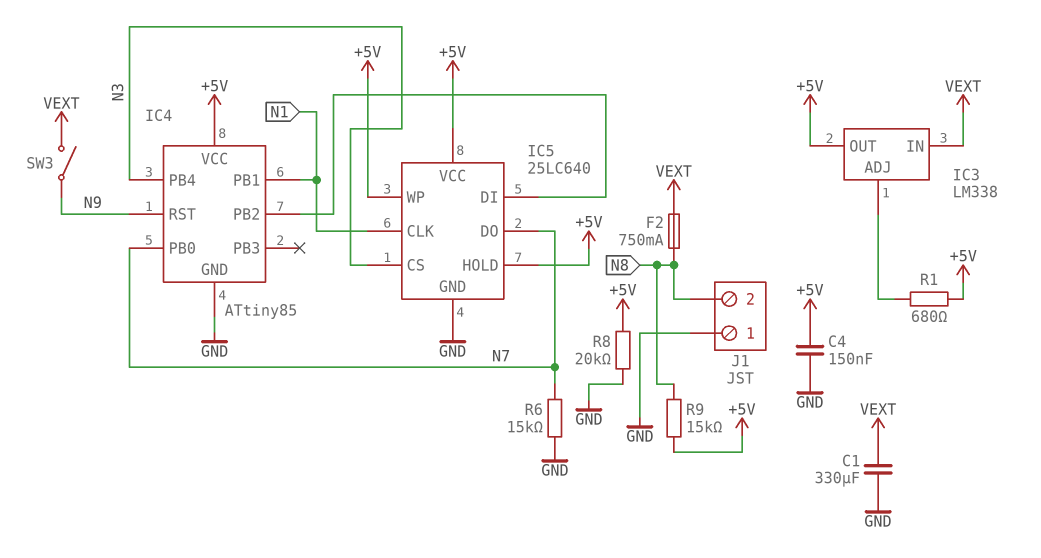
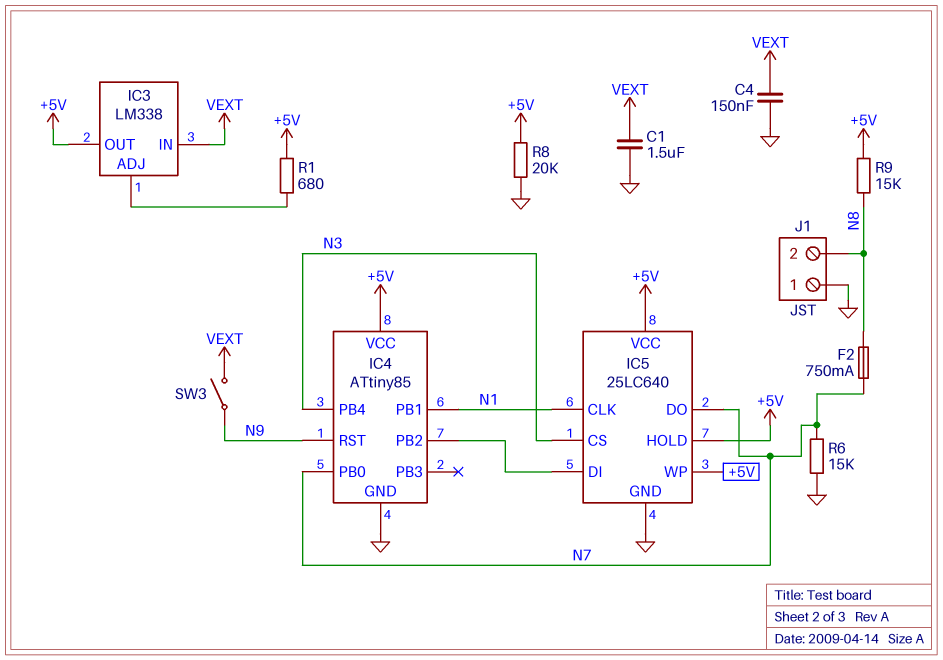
C1: 330uF (GND, VEXT) -> 1.5uF (GND, VEXT)
C4: 150nF (+5V, GND) -> 150nF (GND, VEXT)
F2: 750mA (N8, VEXT) -> 750mA (N7, N8)

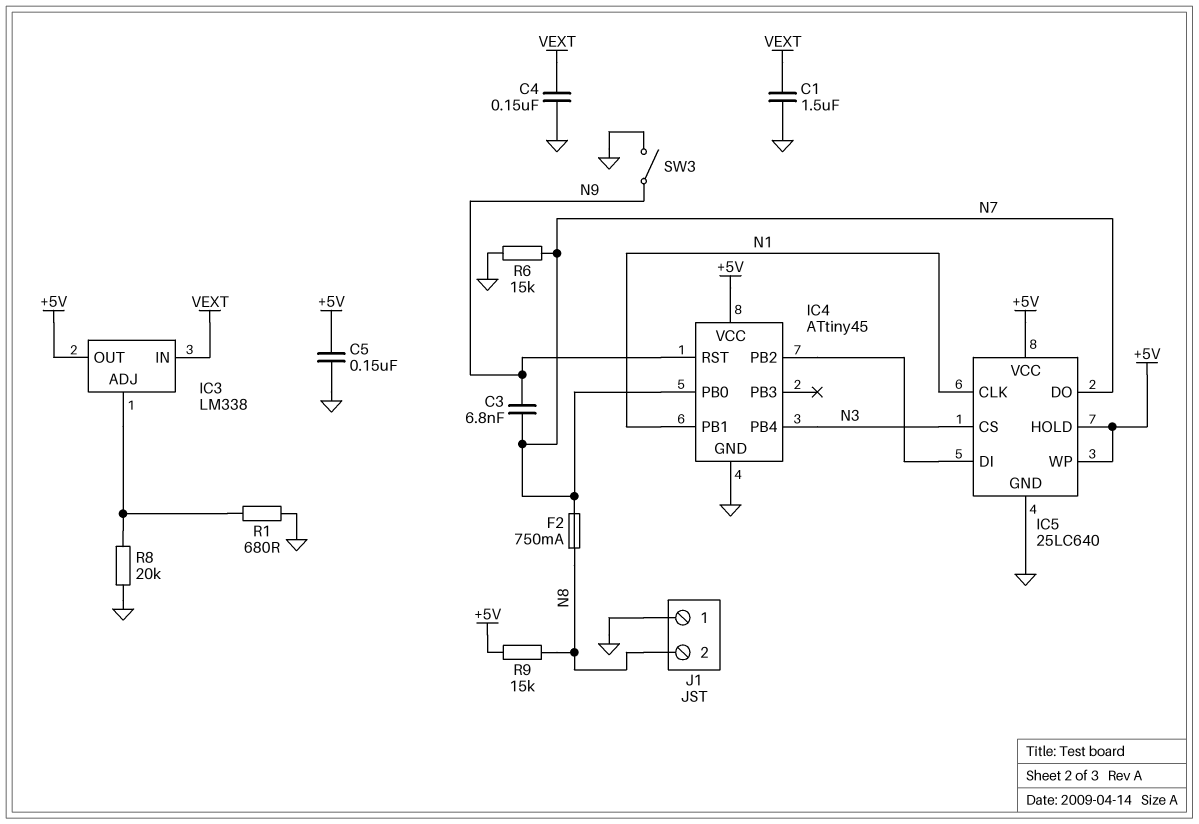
C3: none -> 6.8nF (N7, N9)
C5: none -> 150nF (+5V, GND)
IC4: ATtiny85 -> ATtiny45
R1: 680 (+5V, IC3/ADJ) -> 680 (GND, IC3/ADJ)
R8: 20k (+5V, GND) -> 20k (GND, IC3/ADJ)
SW3: switch (N9, VEXT) -> switch (GND, N9)

